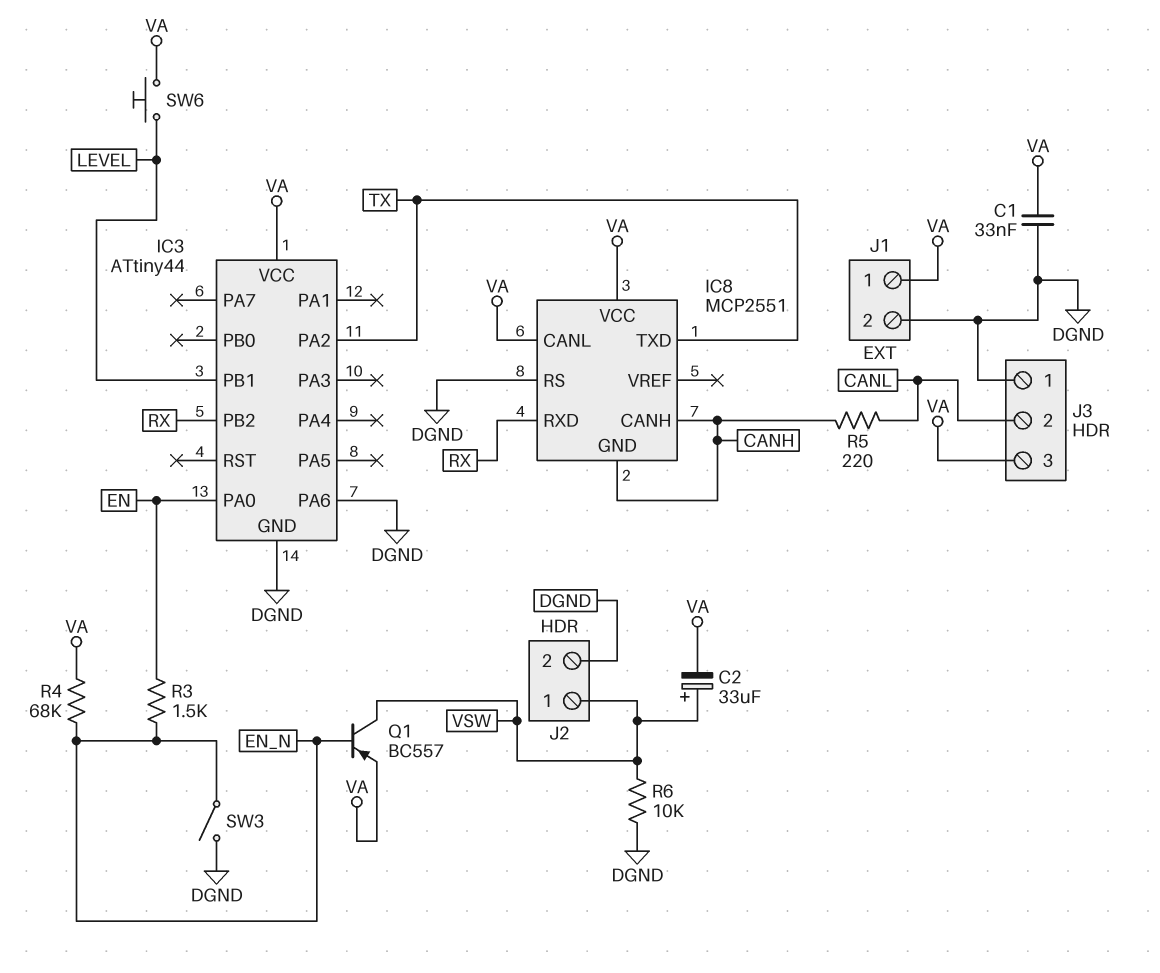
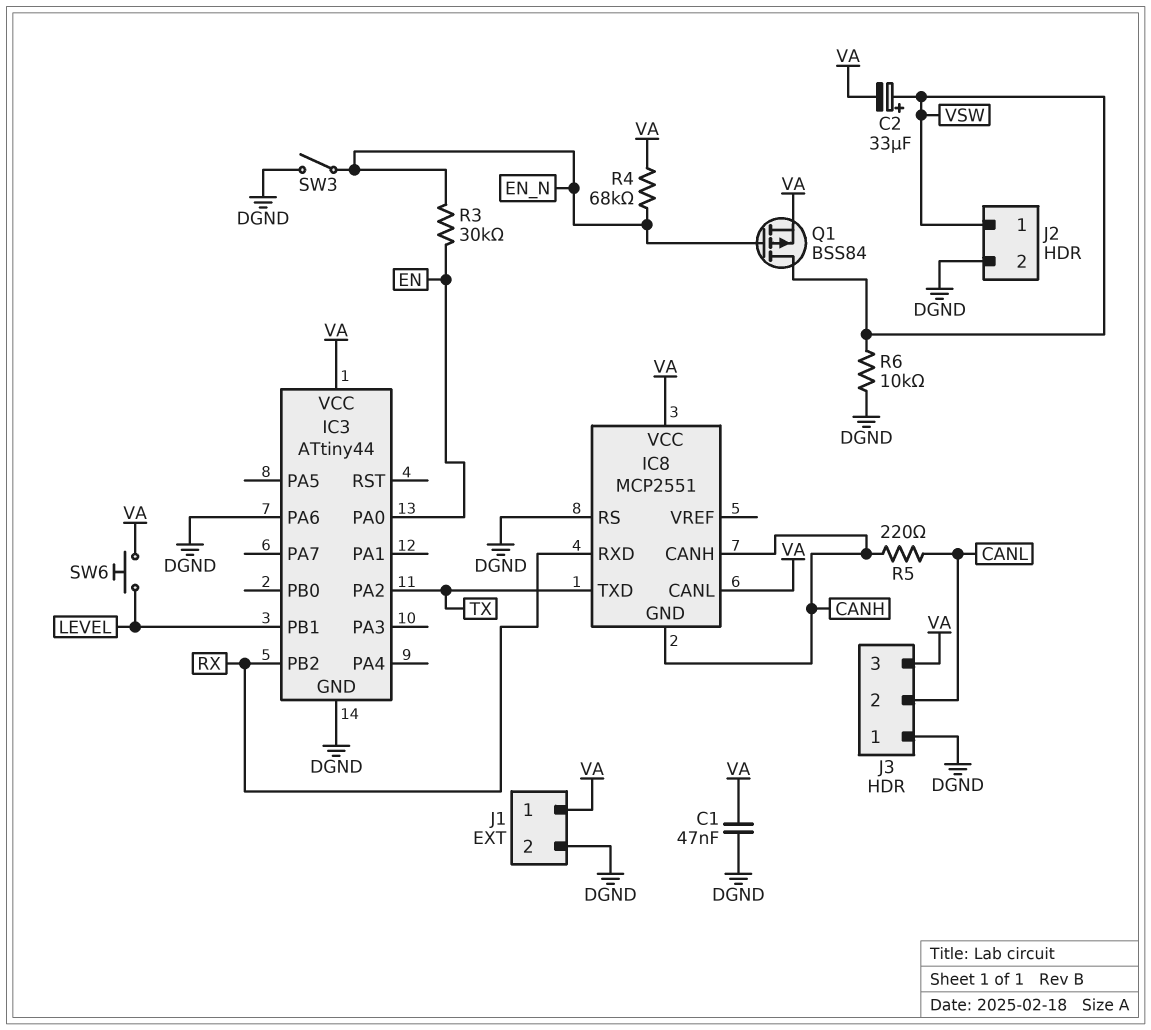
C1: 33nF (DGND, VA) -> 47nF (DGND, VA)
Q1: PNP BC557 (B EN_N, C VSW, E VA) -> PMOS BSS84 (G EN_N, D VSW, S VA)
R3: 1.5k (EN, EN_N) -> 30k (EN, EN_N)

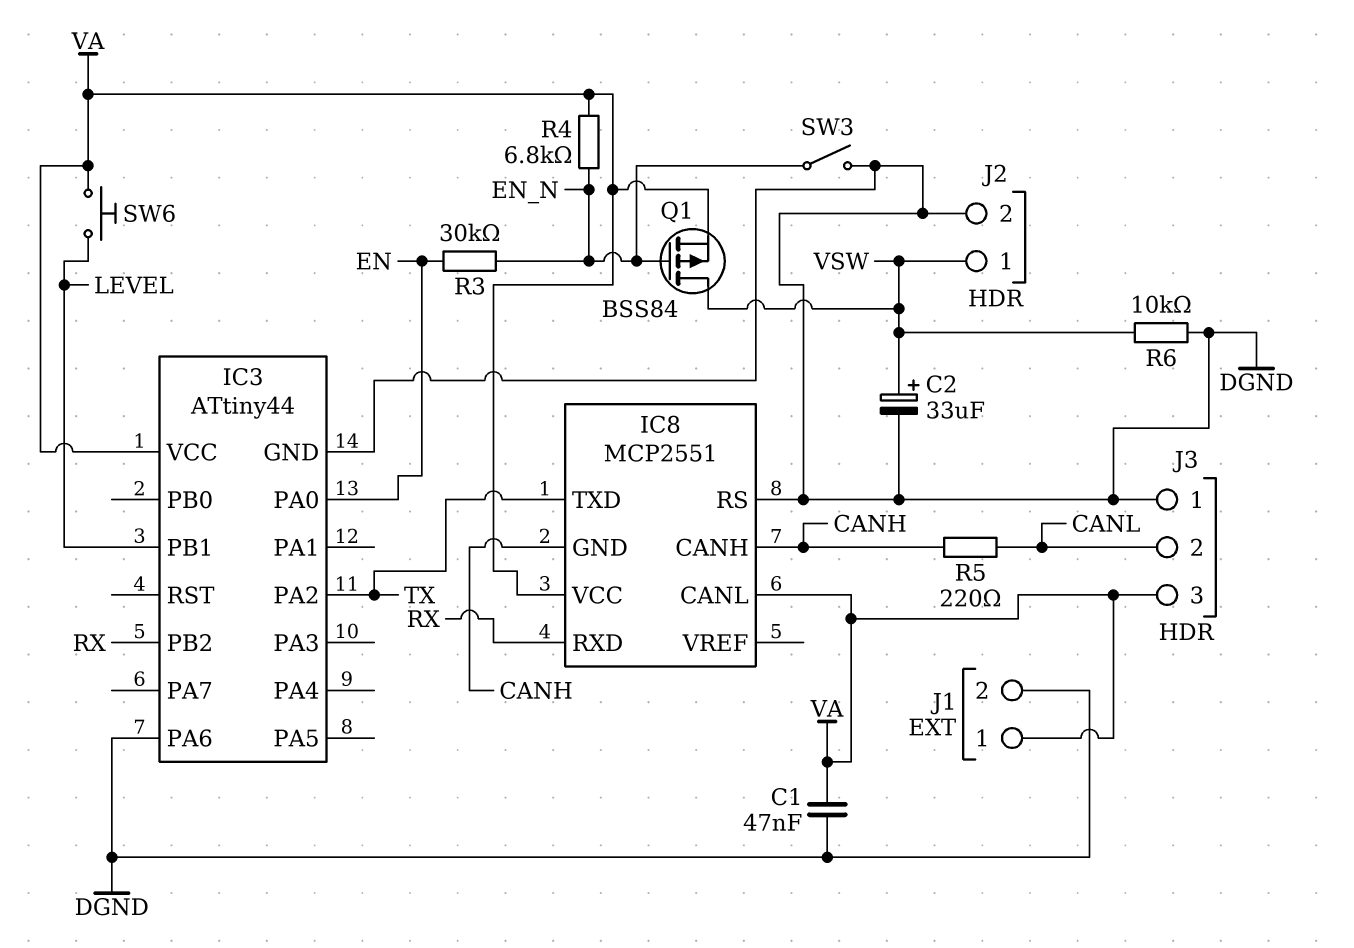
C2: 33uF (plus VSW, minus VA) -> 33uF (plus VSW, minus DGND)
R4: 68k (EN_N, VA) -> 6.8k (EN_N, VA)

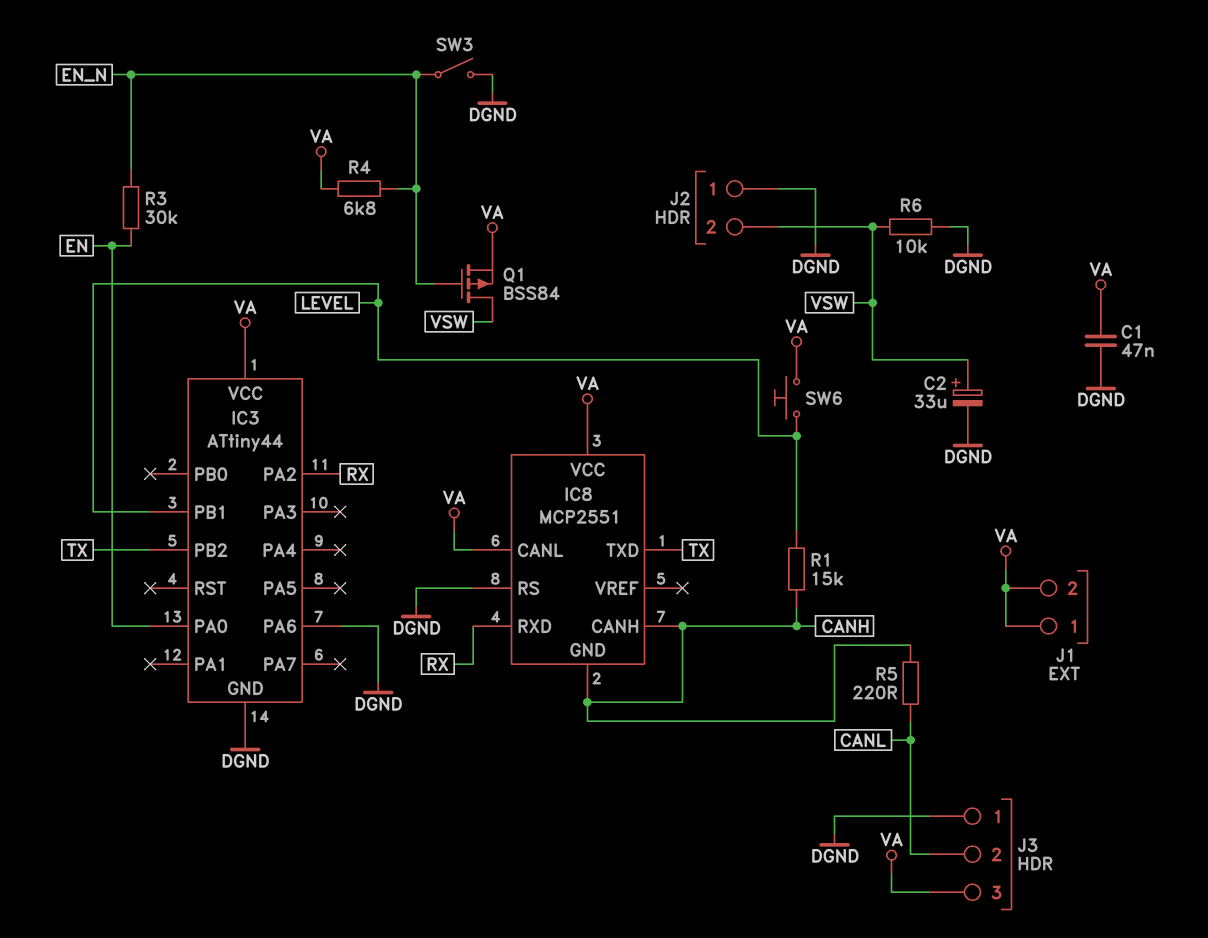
IC3 pin PA2: TX -> RX
IC3 pin PB2: RX -> TX
J1 pin 2: DGND -> VA
J2 pin 1: VSW -> DGND
J2 pin 2: DGND -> VSW
R1: none -> 15k (CANH, LEVEL)

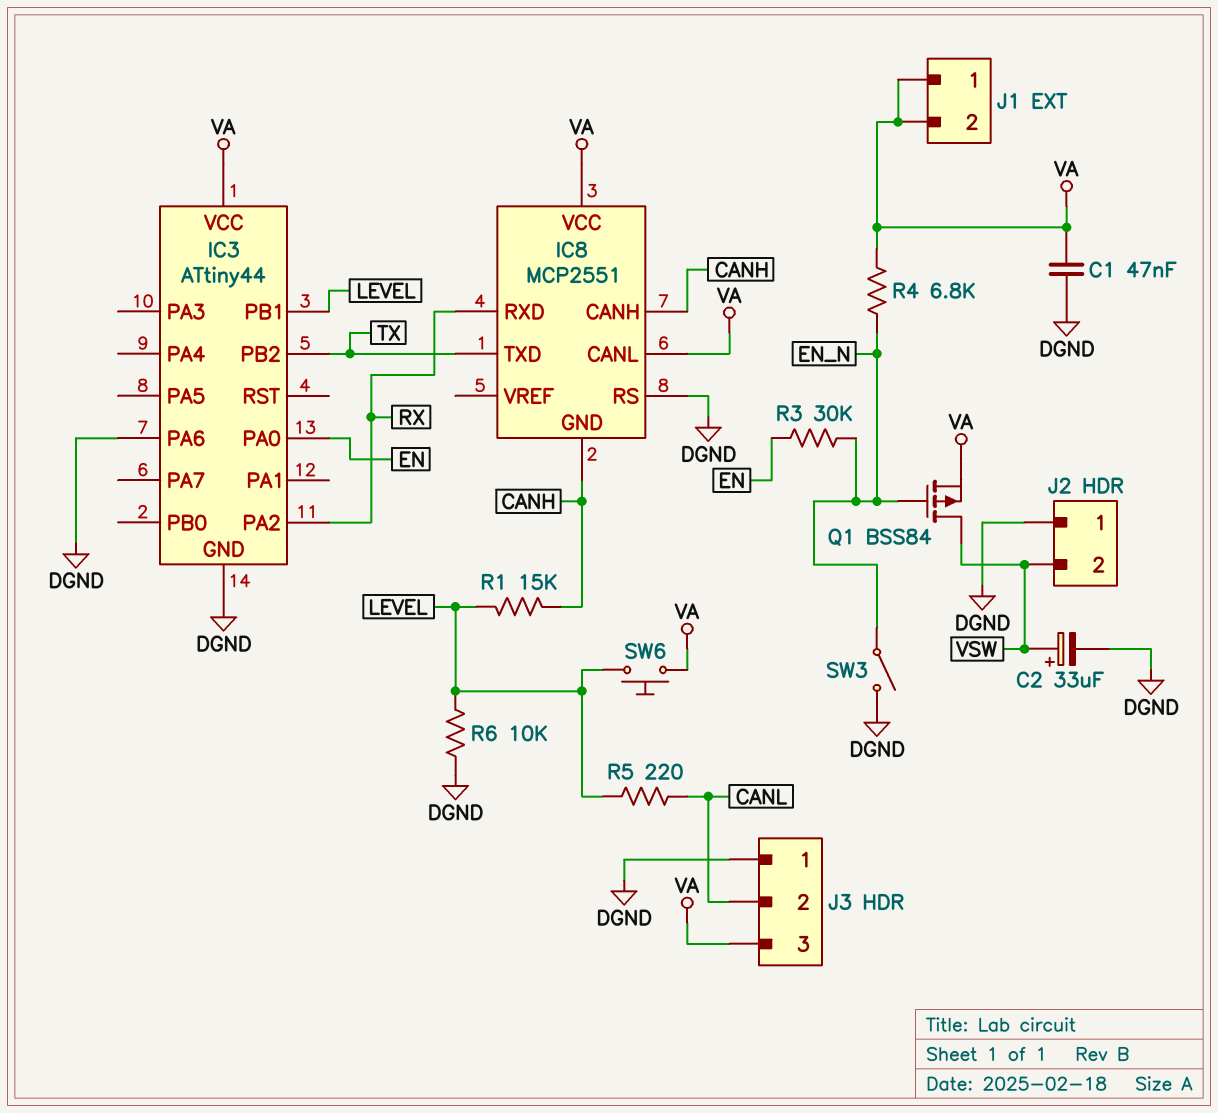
R5: 220 (CANH, CANL) -> 220 (CANL, LEVEL)
R6: 10k (DGND, VSW) -> 10k (DGND, LEVEL)

